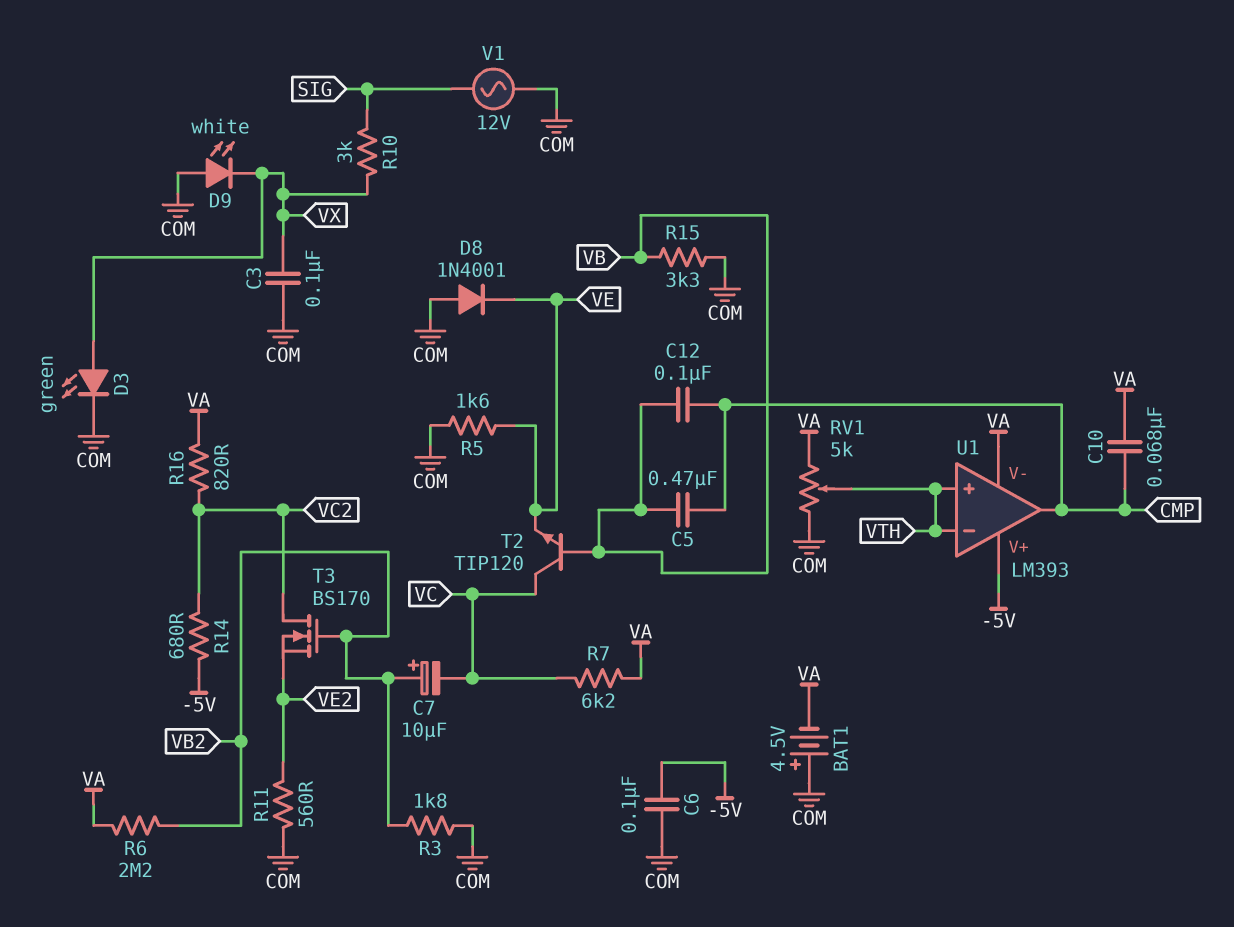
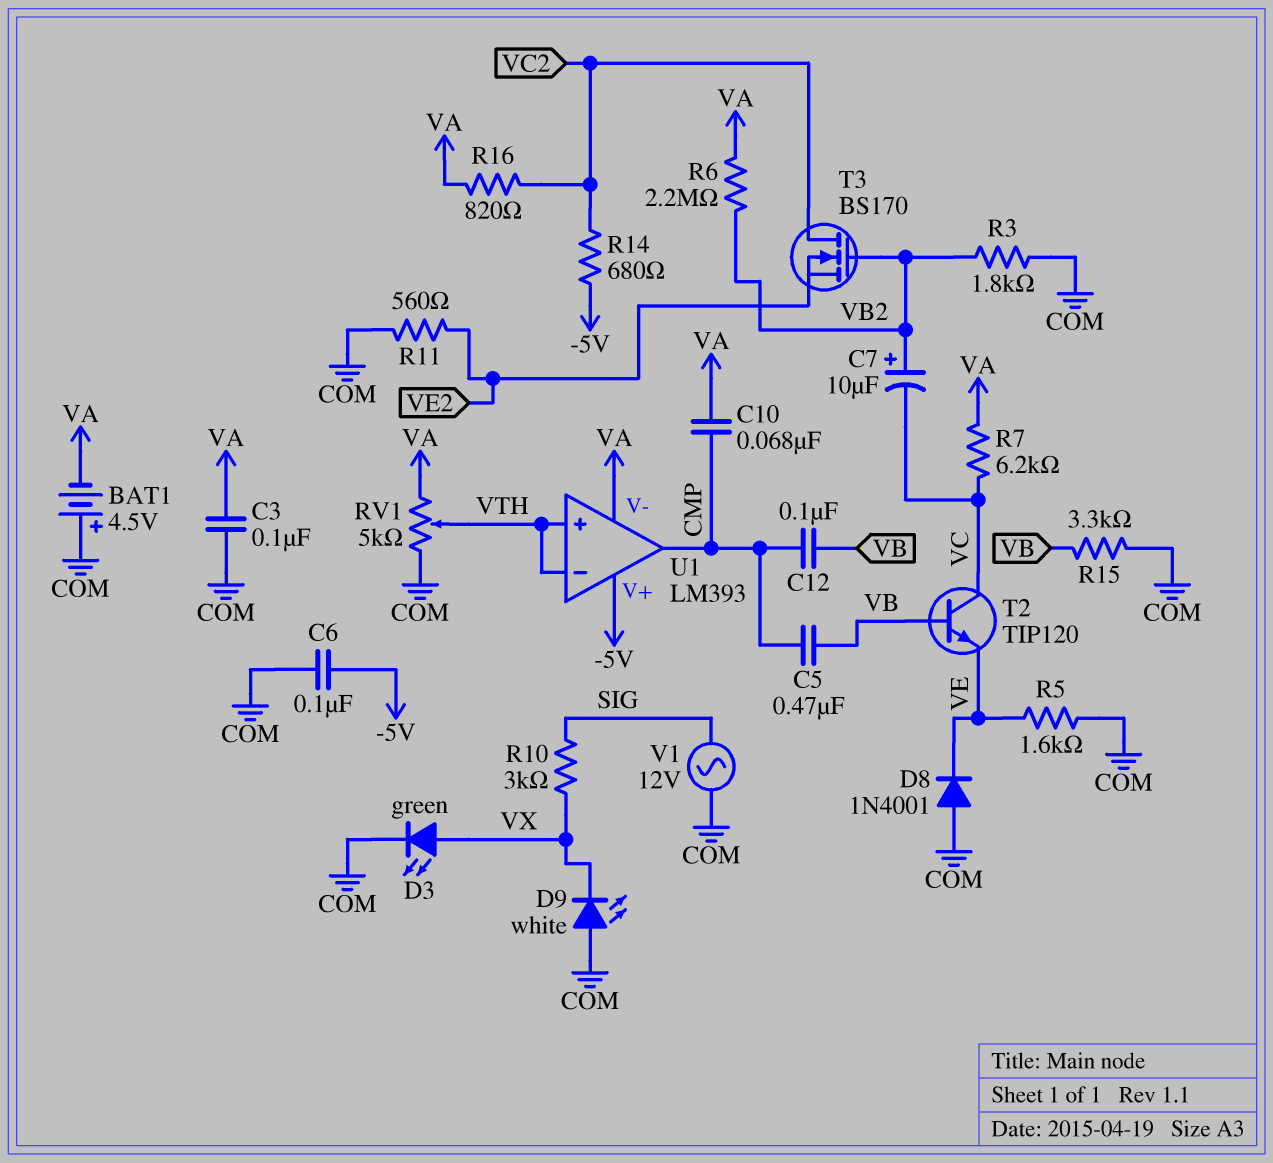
C3: 100nF (COM, VX) -> 100nF (COM, VA)

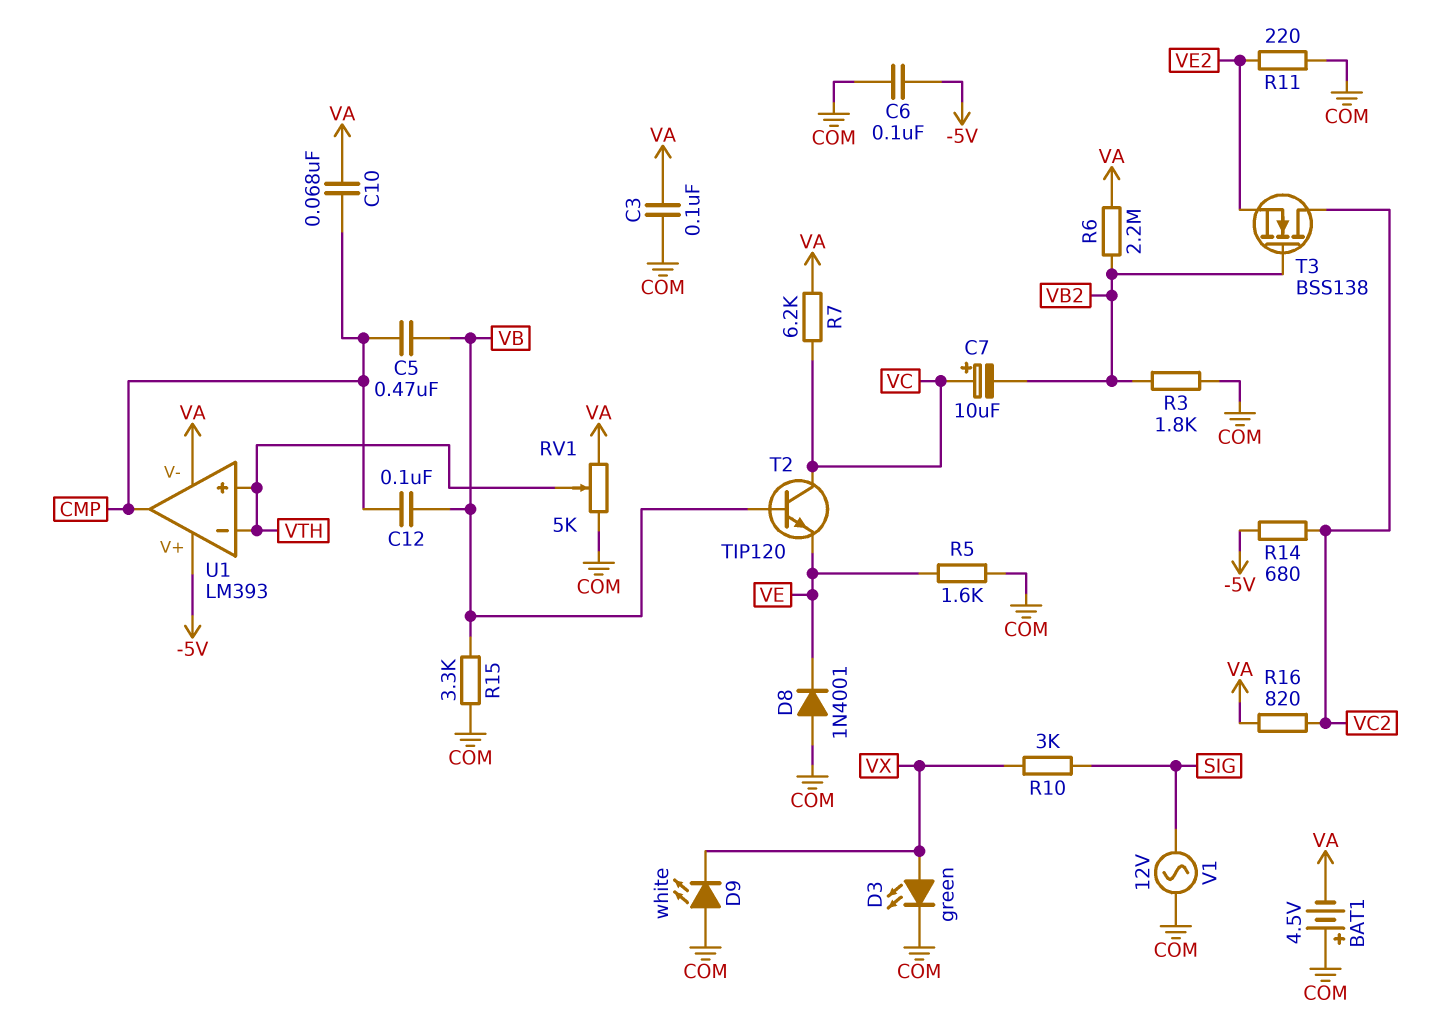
C7: 10uF (plus VB2, minus VC) -> 10uF (plus VC, minus VB2)
R11: 560 (COM, VE2) -> 220 (COM, VE2)
T3: NMOS BS170 (G VB2, D VC2, S VE2) -> NMOS BSS138 (G VB2, D VC2, S VE2)

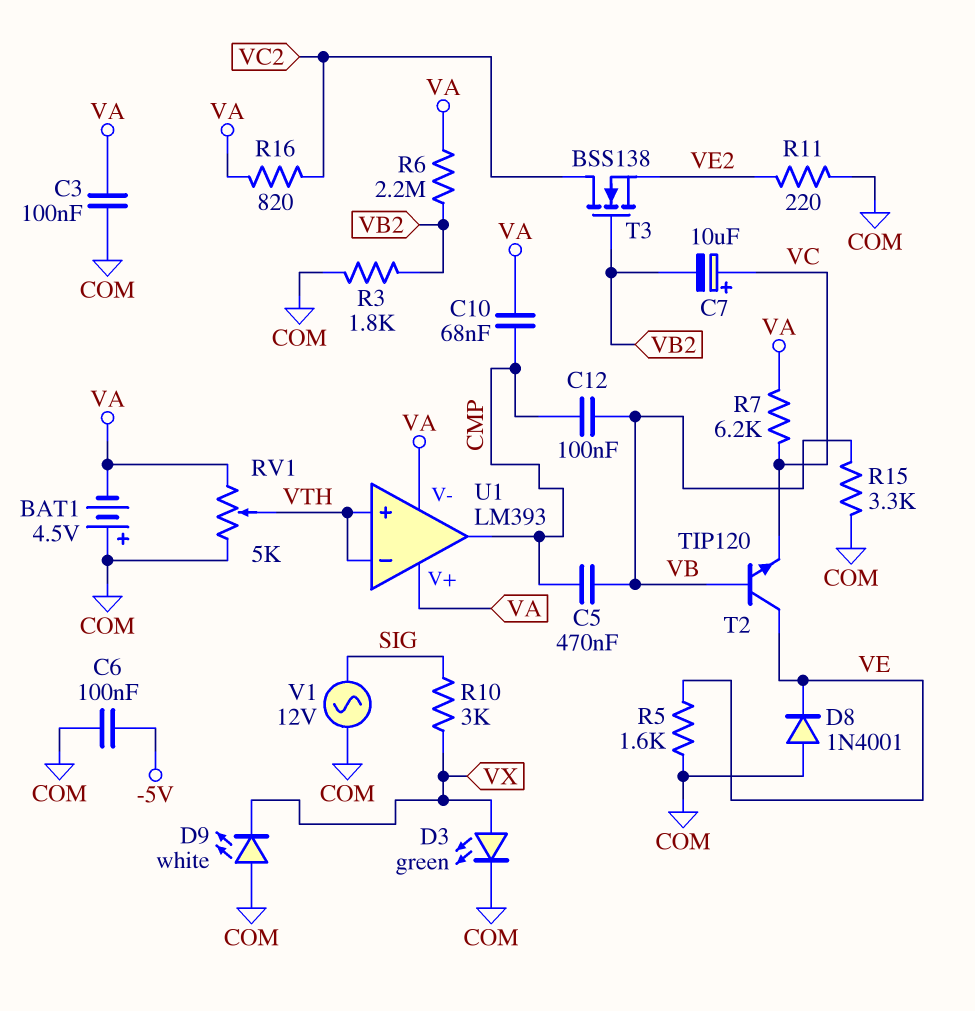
R14: 680 (-5V, VC2) -> none
T2: NPN TIP120 (B VB, C VC, E VE) -> NPN TIP120 (B VB, C VE, E VC)
U1 pin V+: -5V -> VA

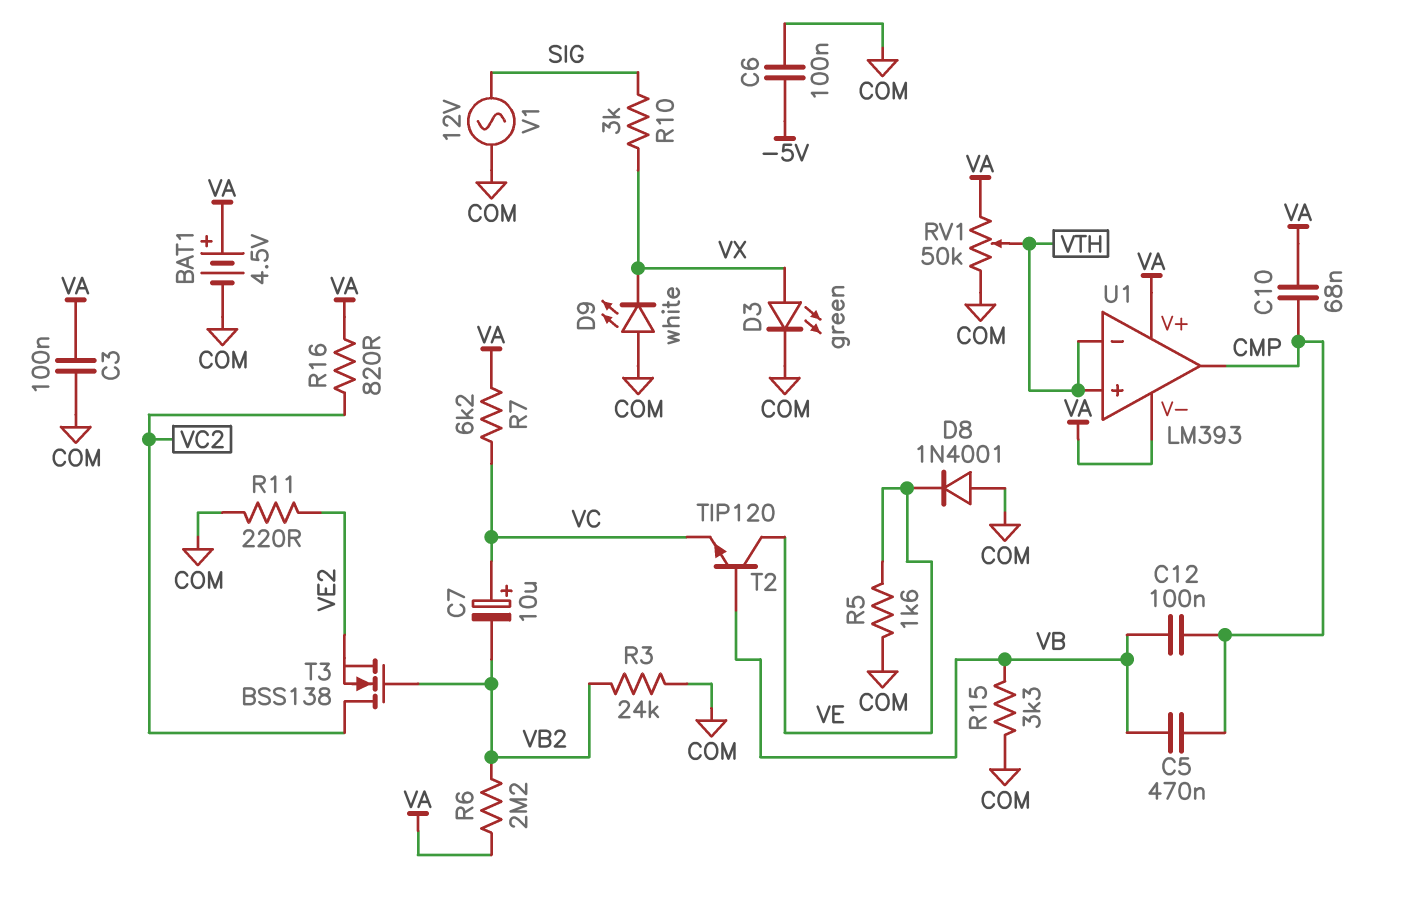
BAT1: 4.5V (plus COM, minus VA) -> 4.5V (plus VA, minus COM)
R3: 1.8k (COM, VB2) -> 24k (COM, VB2)
RV1: 5k (COM, VA, wiper VTH) -> 50k (COM, VA, wiper VTH)

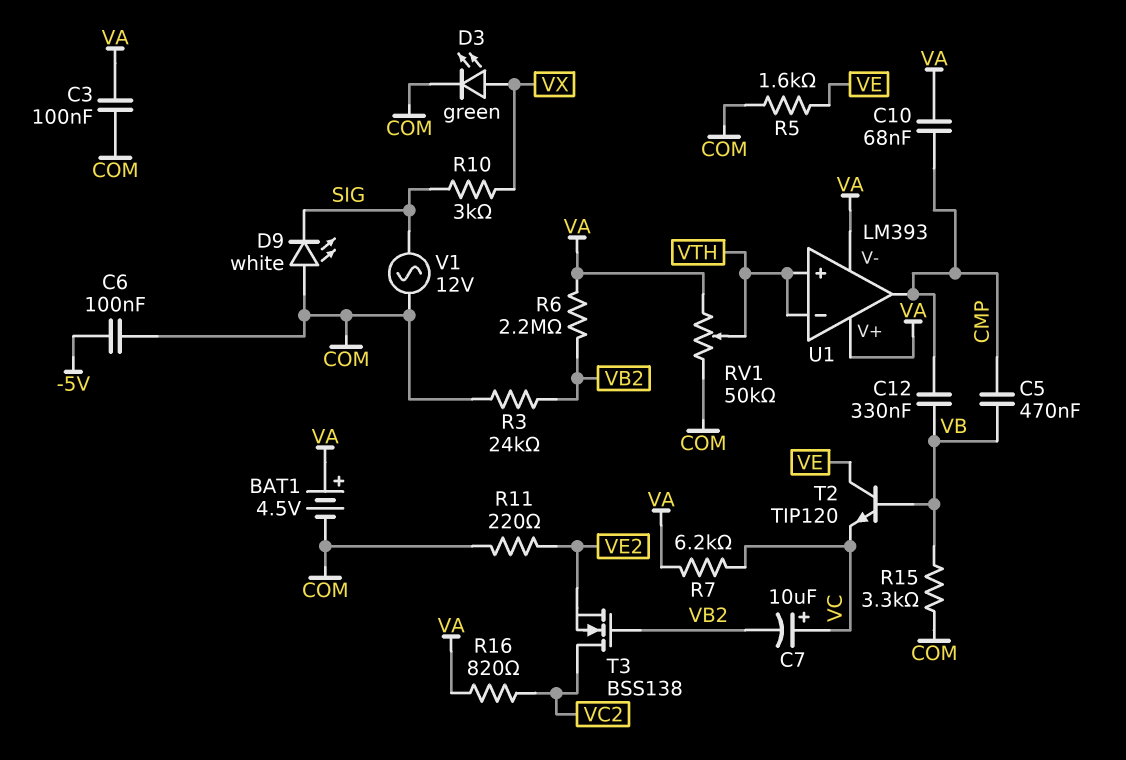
C12: 100nF (CMP, VB) -> 330nF (CMP, VB)
D8: diode 1N4001 (A COM, K VE) -> none
D9: LED white (A COM, K VX) -> LED white (A COM, K SIG)

